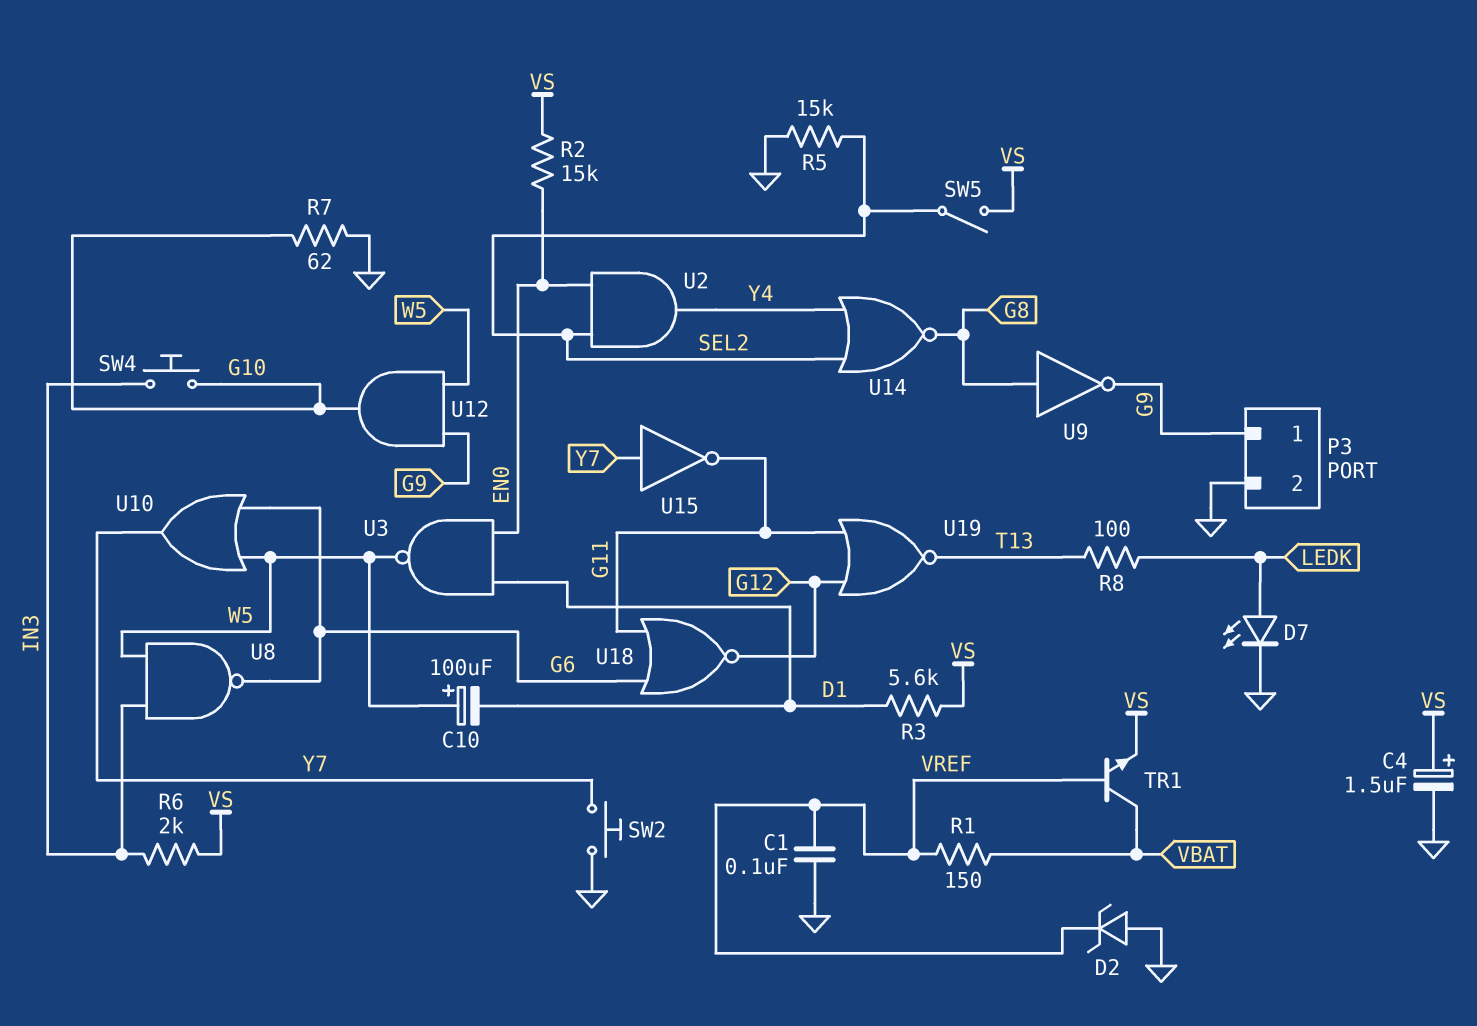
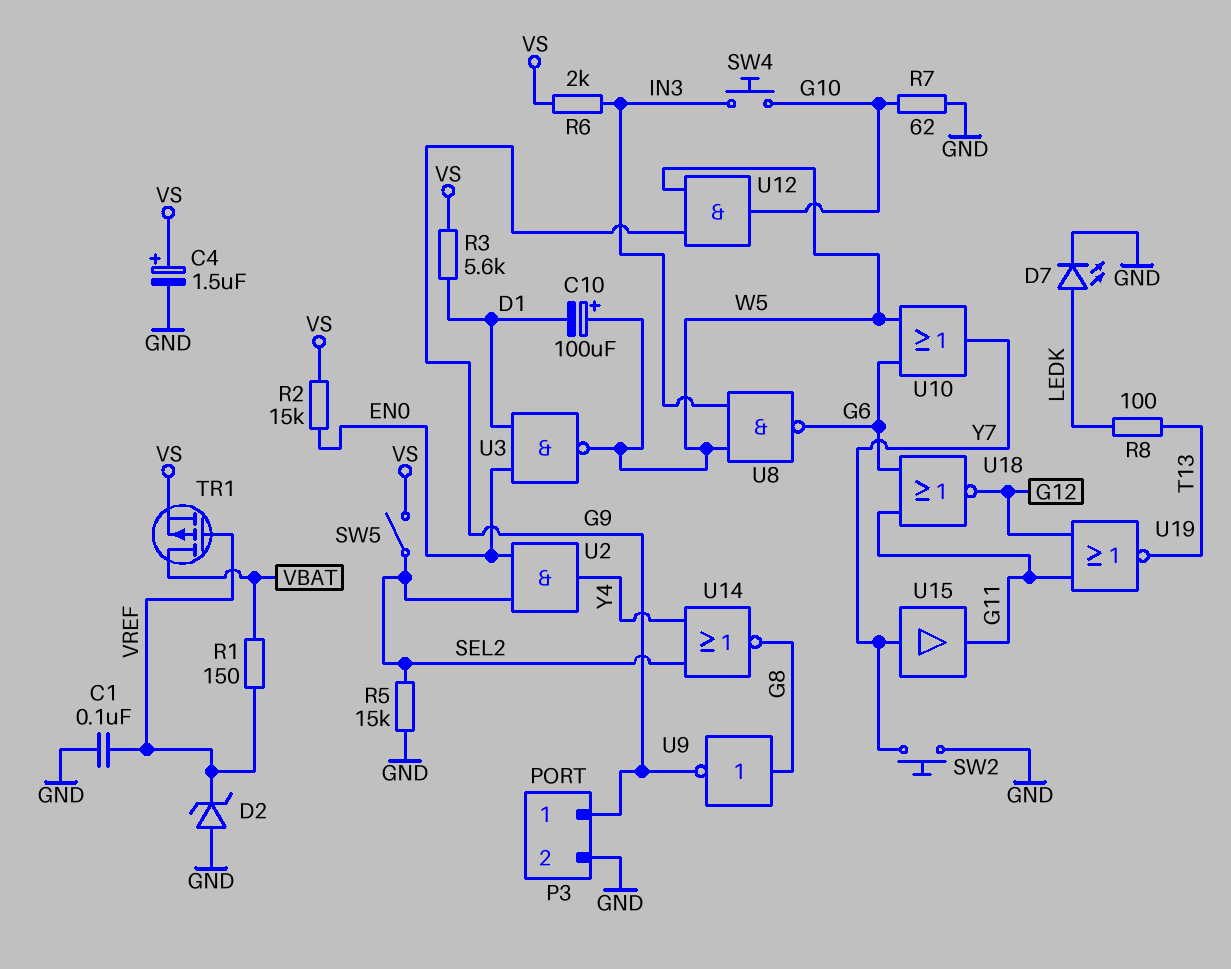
TR1: NPN (B VREF, C VBAT, E VS) -> PMOS (G VREF, D VBAT, S VS)
U15: NOT (in Y7, out G11) -> buffer (in Y7, out G11)

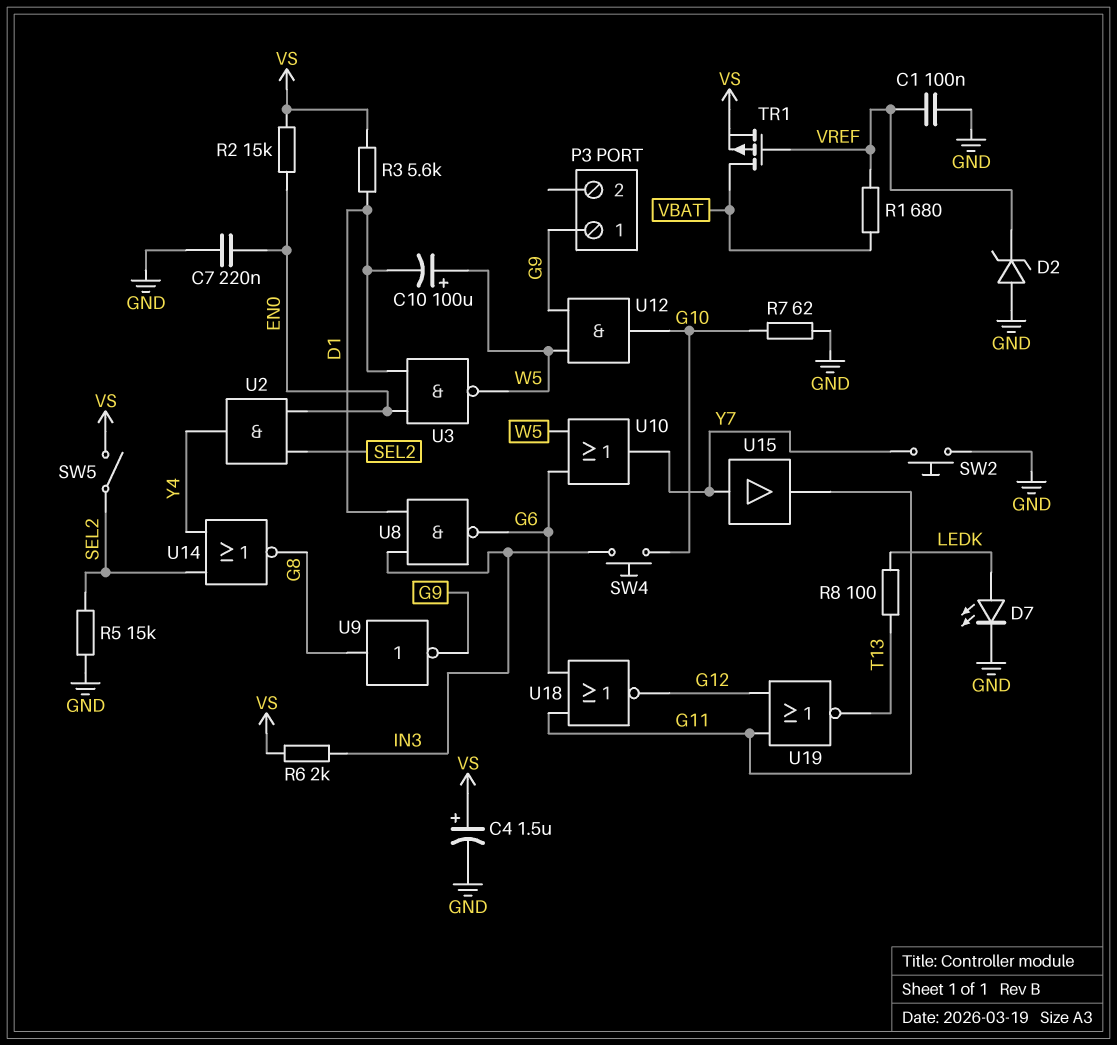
C7: none -> 220nF (EN0, GND)
P3 pin 2: GND -> none
R1: 150 (VBAT, VREF) -> 680 (VBAT, VREF)
U8: NAND (in IN3, in W5, out G6) -> NAND (in D1, in IN3, out G6)

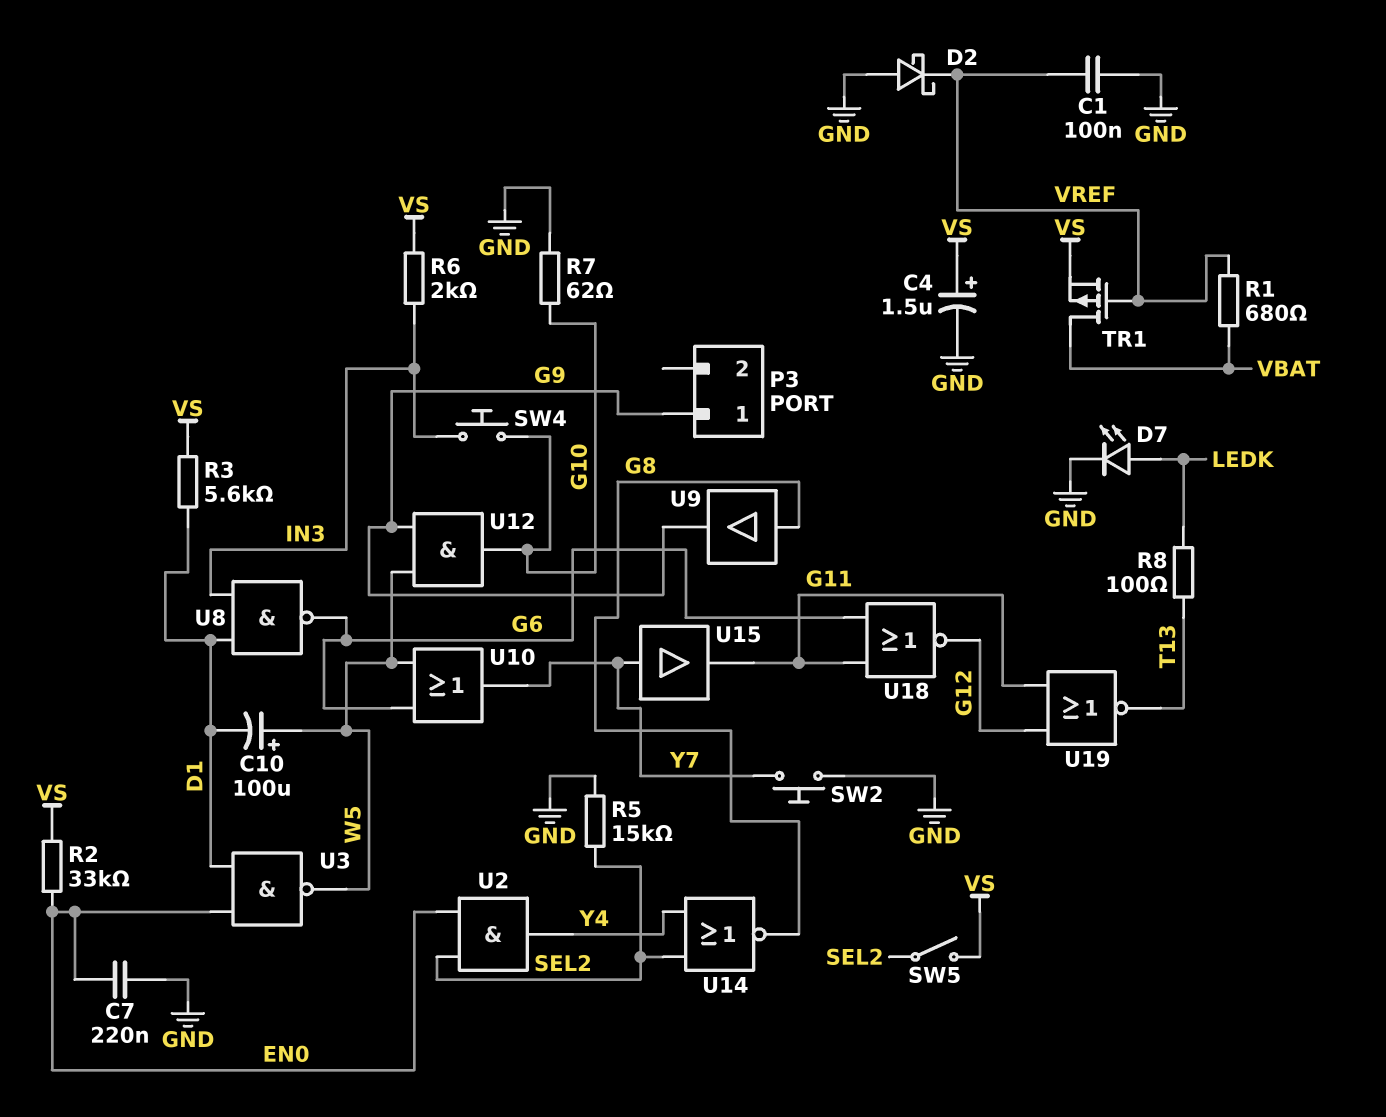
D2: zener (A GND, K VREF) -> schottky (A GND, K VREF)
R2: 15k (EN0, VS) -> 33k (EN0, VS)
U9: NOT (in G8, out G9) -> buffer (in G8, out G9)

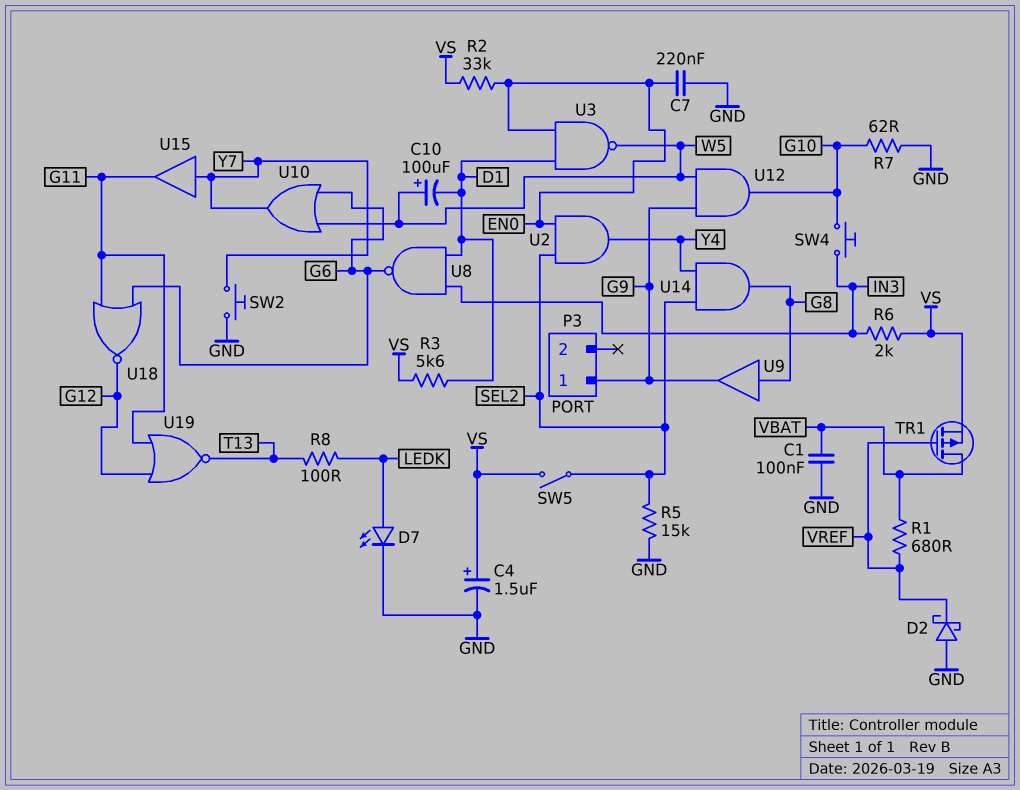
C1: 100nF (GND, VREF) -> 100nF (GND, VBAT)
U14: NOR (in SEL2, in Y4, out G8) -> AND (in SEL2, in Y4, out G8)

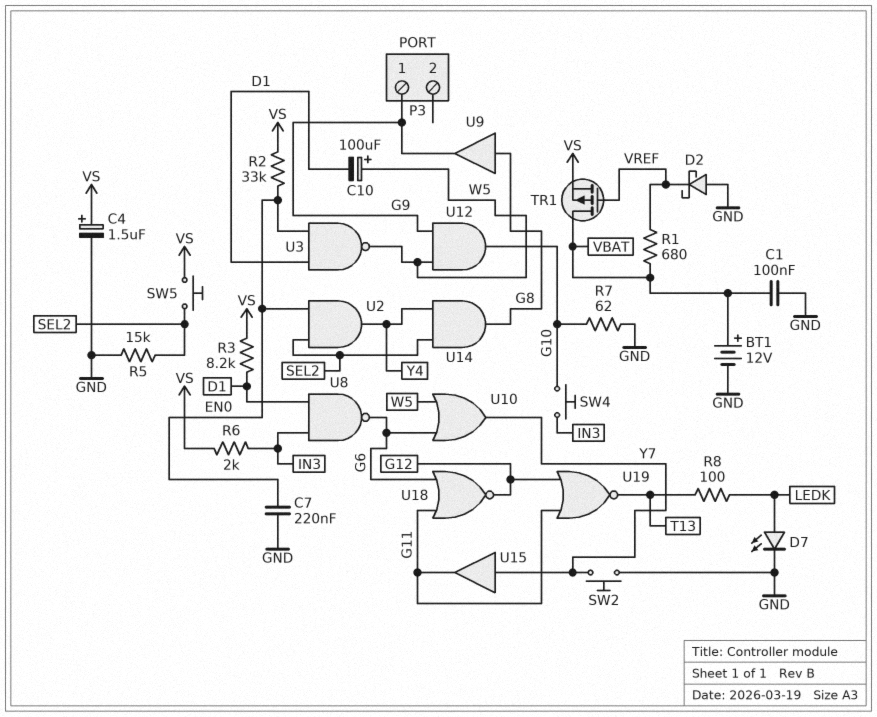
BT1: none -> 12V (plus VBAT, minus GND)
R3: 5.6k (D1, VS) -> 8.2k (D1, VS)
SW5: switch (SEL2, VS) -> button (SEL2, VS)

